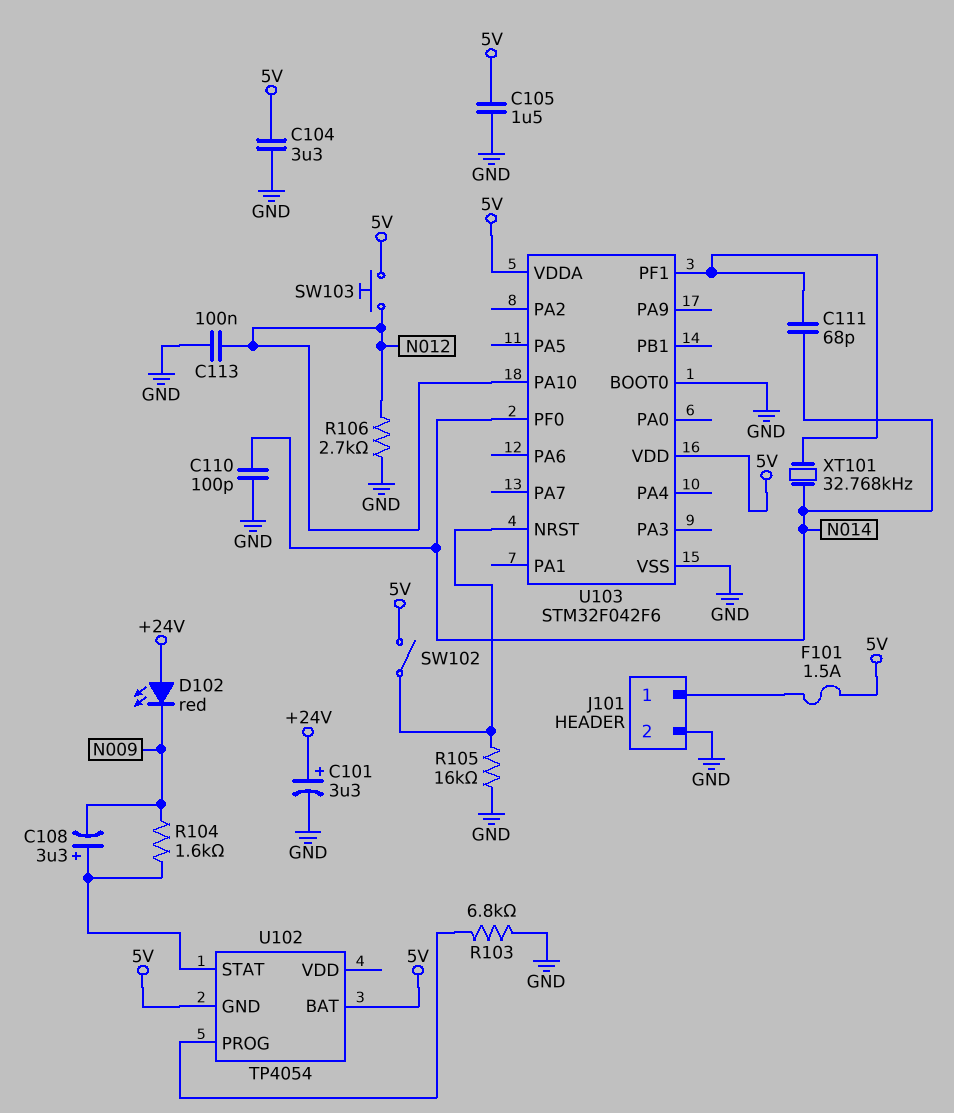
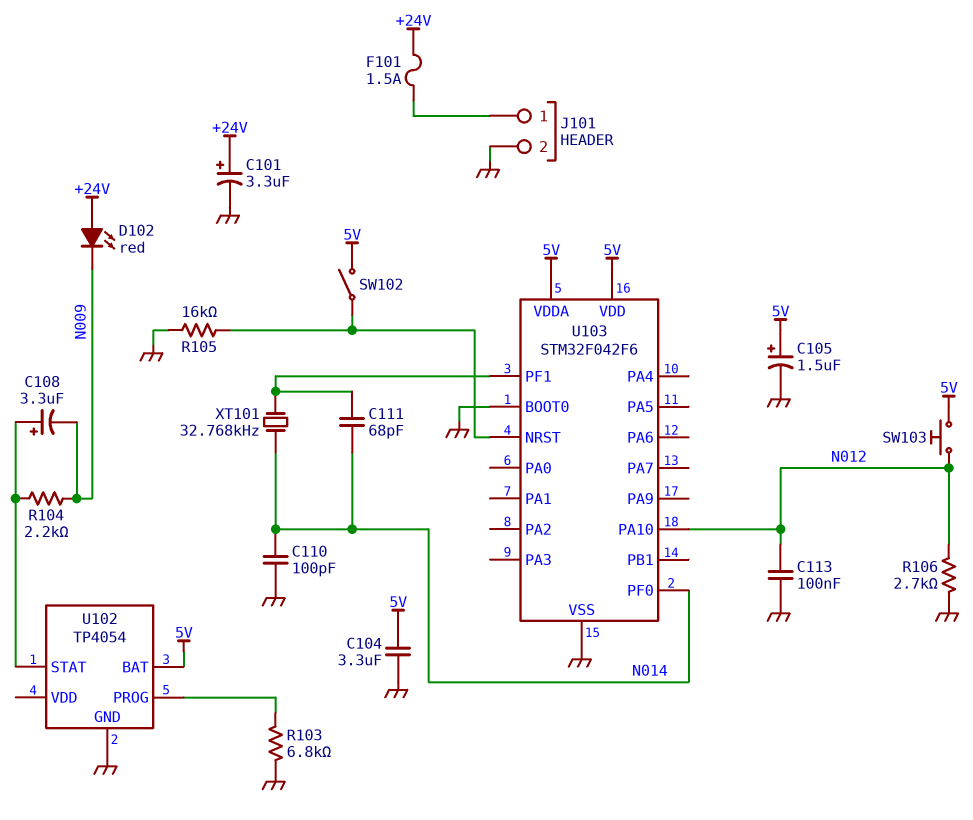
C105: 1.5uF (5V, GND) -> 1.5uF (plus 5V, minus GND)
F101: 1.5A (5V, J101/1) -> 1.5A (+24V, J101/1)
R104: 1.6k (N009, U102/STAT) -> 2.2k (N009, U102/STAT)
U102 pin GND: 5V -> GND

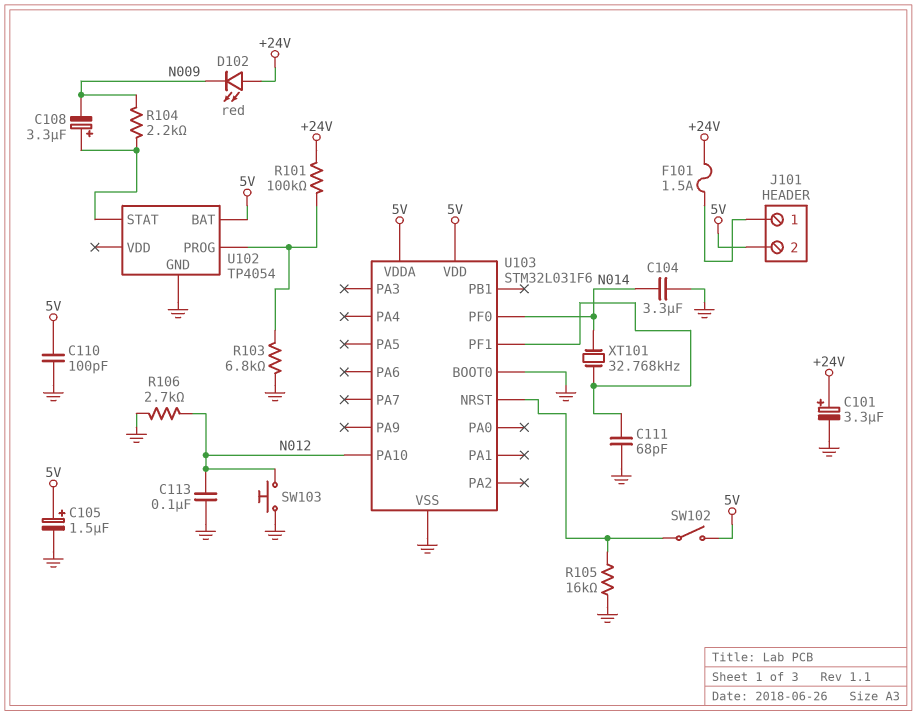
C104: 3.3uF (5V, GND) -> 3.3uF (GND, N014)
C110: 100pF (GND, N014) -> 100pF (5V, GND)
C111: 68pF (N014, U103/PF1) -> 68pF (GND, U103/PF1)
J101 pin 2: GND -> 5V
R101: none -> 100k (+24V, U102/PROG)
SW103: button (5V, N012) -> button (GND, N012)
U103: STM32F042F6 -> STM32L031F6

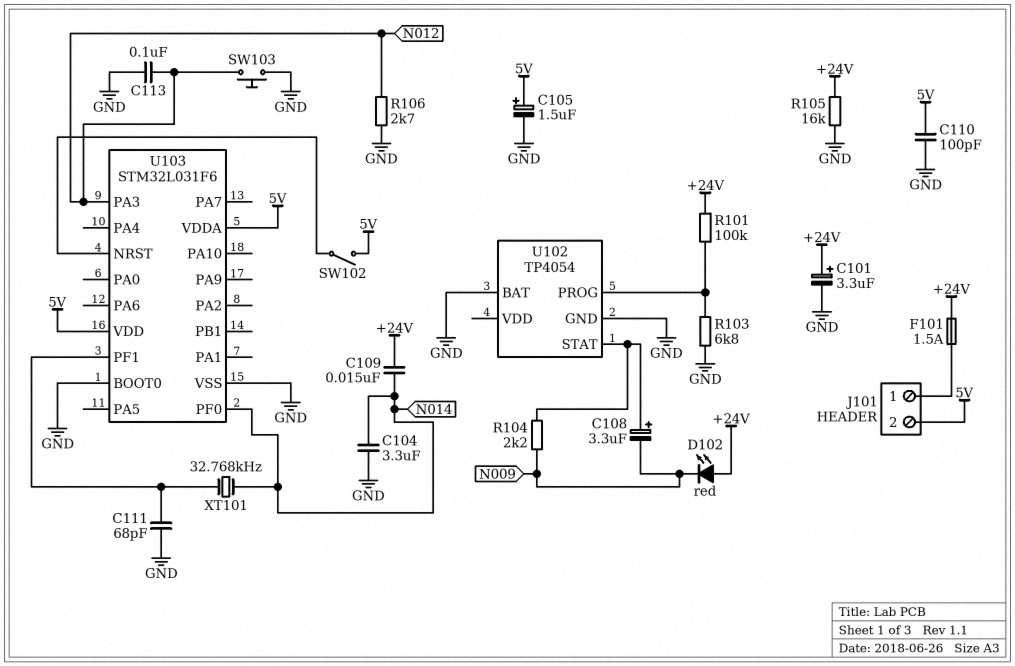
C109: none -> 15nF (+24V, N014)
R105: 16k (GND, U103/NRST) -> 16k (+24V, GND)
U102 pin BAT: 5V -> GND
U103 pin PA3: none -> N012
U103 pin PA10: N012 -> none

